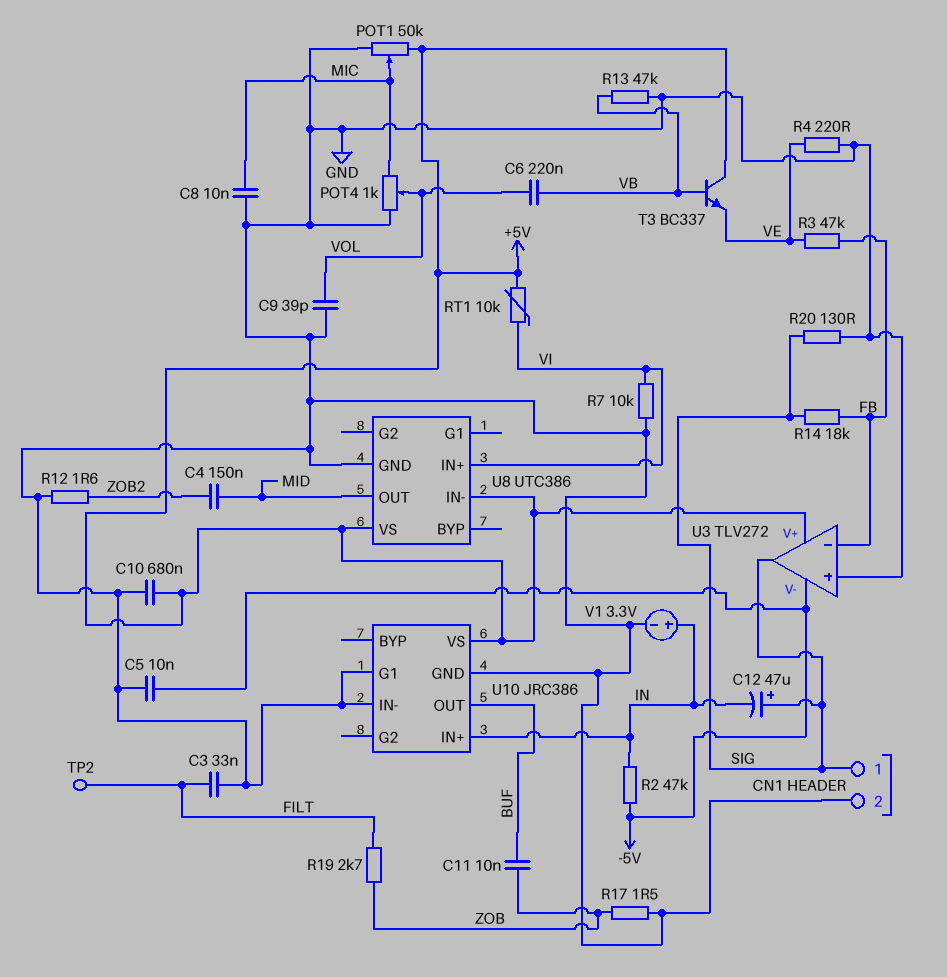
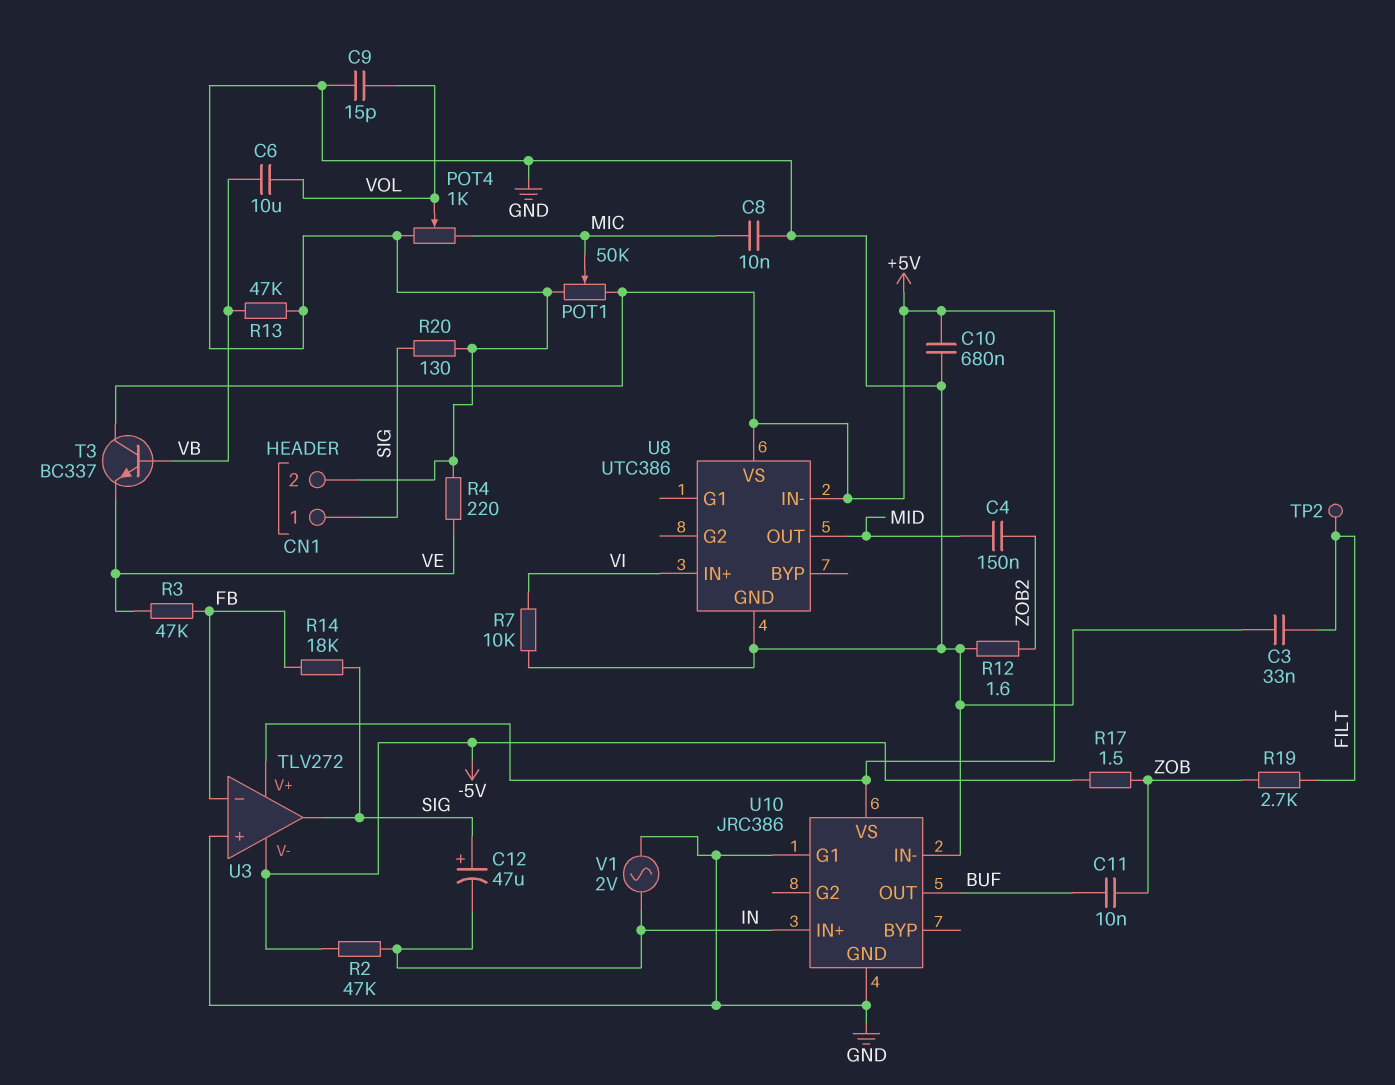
C5: 10nF (-5V, GND) -> none
C6: 220nF (VB, VOL) -> 10uF (VB, VOL)
C9: 39pF (GND, VOL) -> 15pF (GND, VOL)
R17: 1.5 (GND, ZOB) -> 1.5 (-5V, ZOB)
RT1: 10k (+5V, VI) -> none
V1: 3.3V (plus IN, minus GND) -> AC 2V (GND, IN)

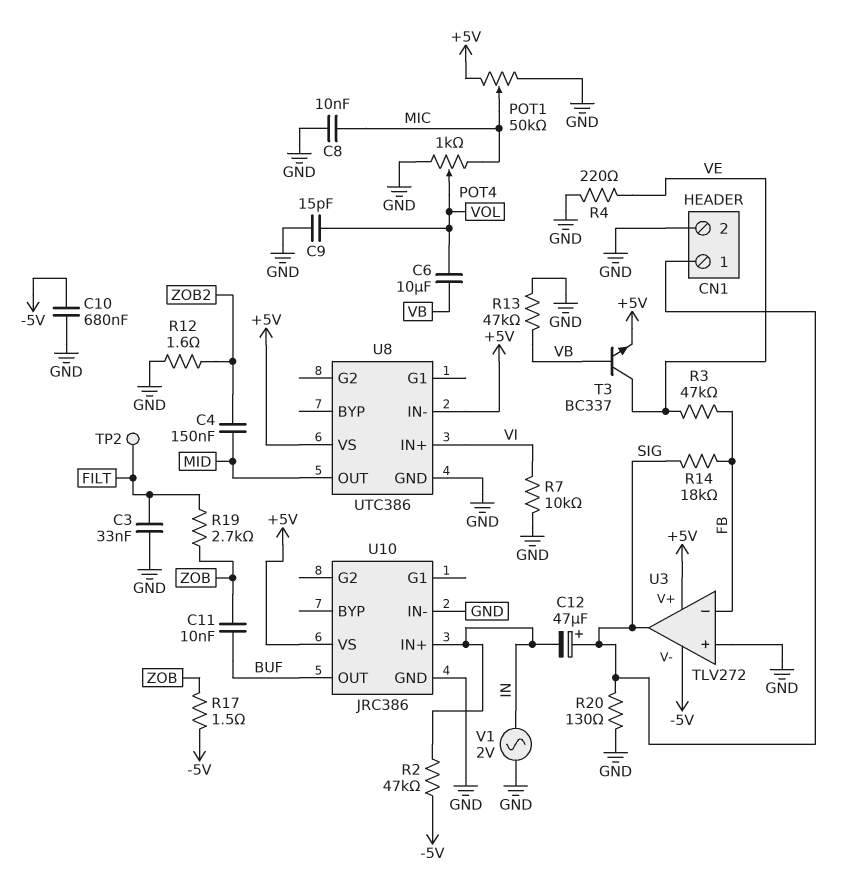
C10: 680nF (+5V, GND) -> 680nF (-5V, GND)
T3: NPN BC337 (B VB, C +5V, E VE) -> NPN BC337 (B VB, C VE, E +5V)
U10 pin G1: GND -> none

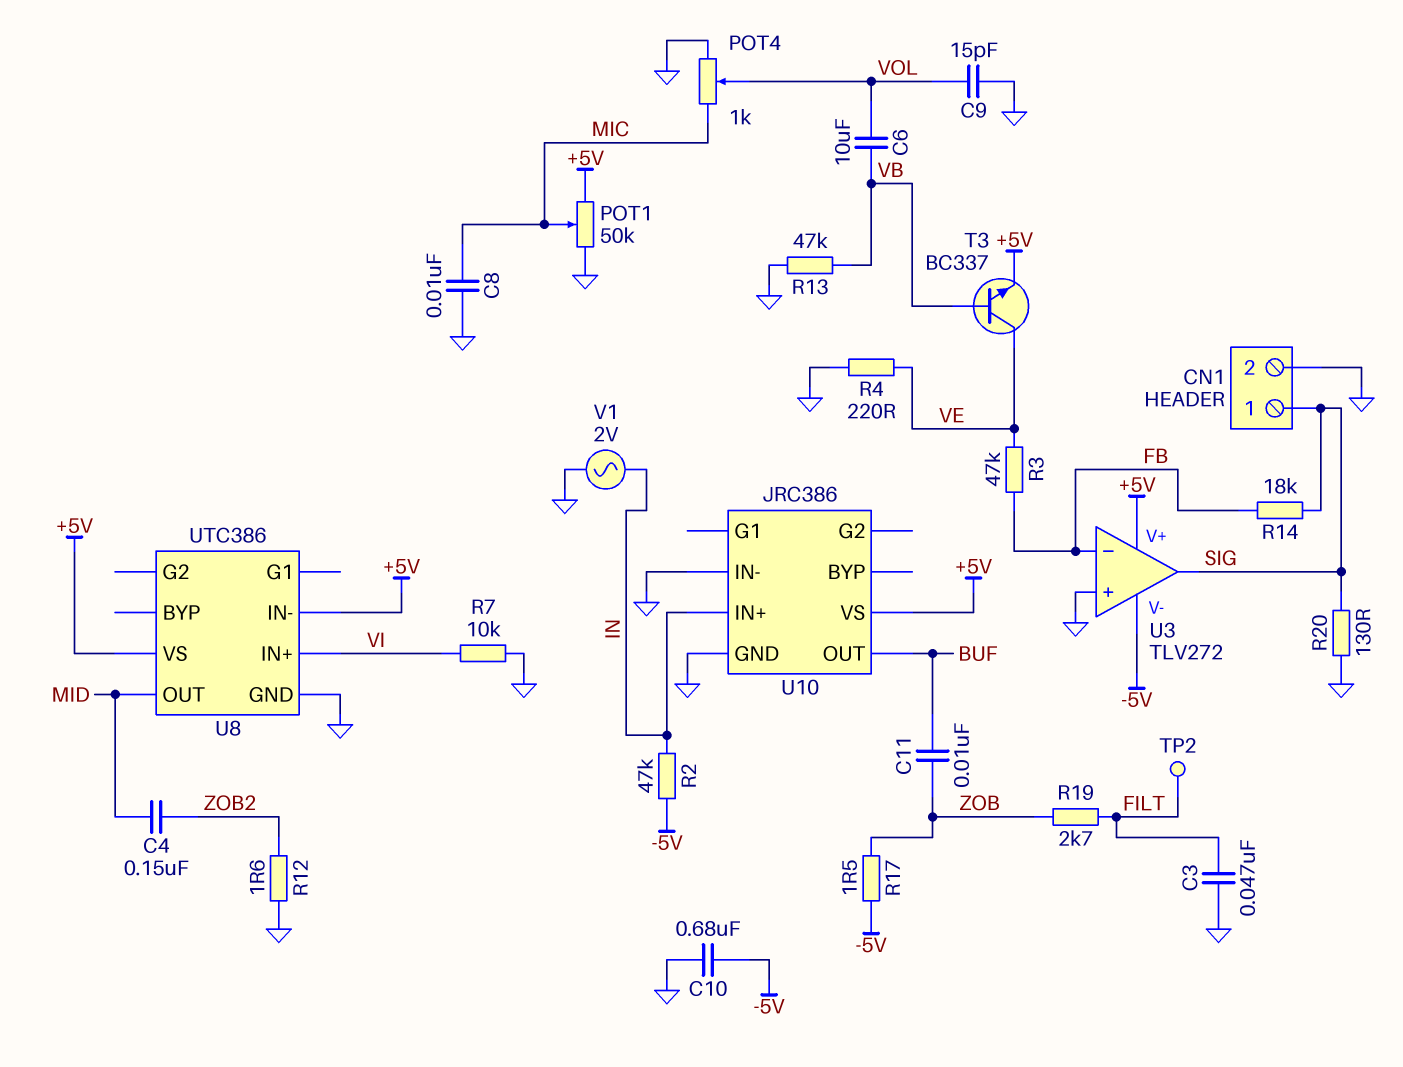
C3: 33nF (FILT, GND) -> 47nF (FILT, GND)
C12: 47uF (plus SIG, minus IN) -> none

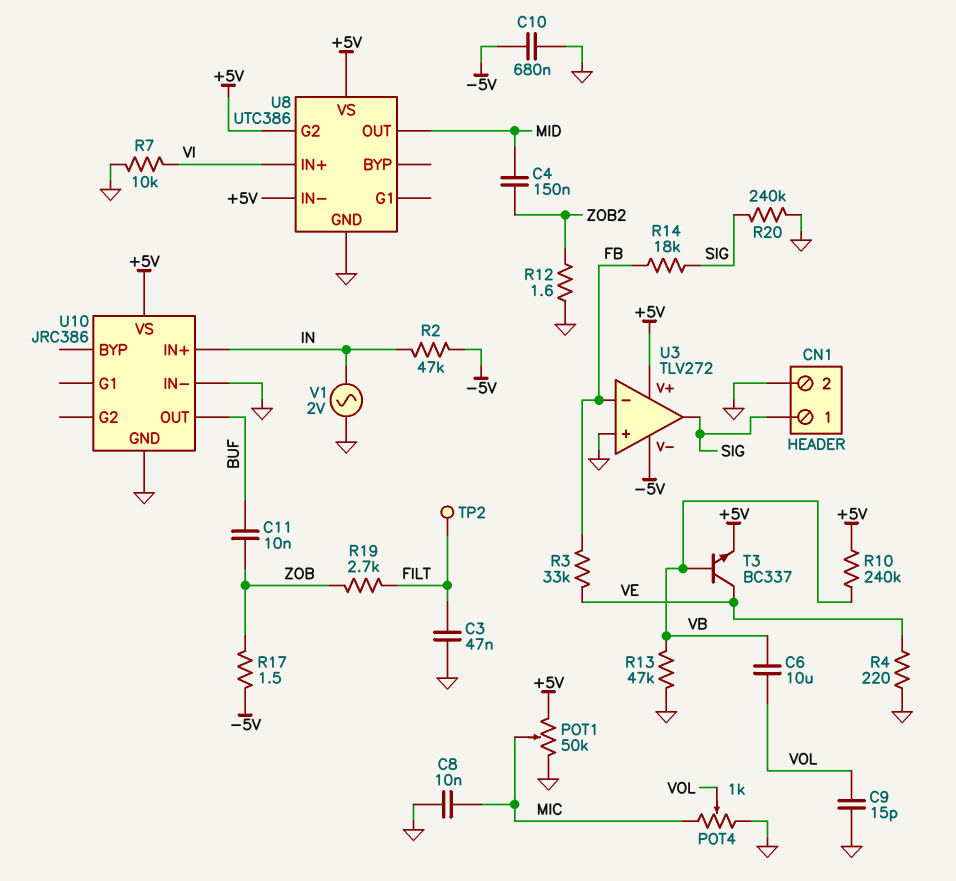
R3: 47k (FB, VE) -> 33k (FB, VE)
R10: none -> 240k (+5V, VB)
R20: 130 (GND, SIG) -> 240k (GND, SIG)
U8 pin G2: none -> +5V

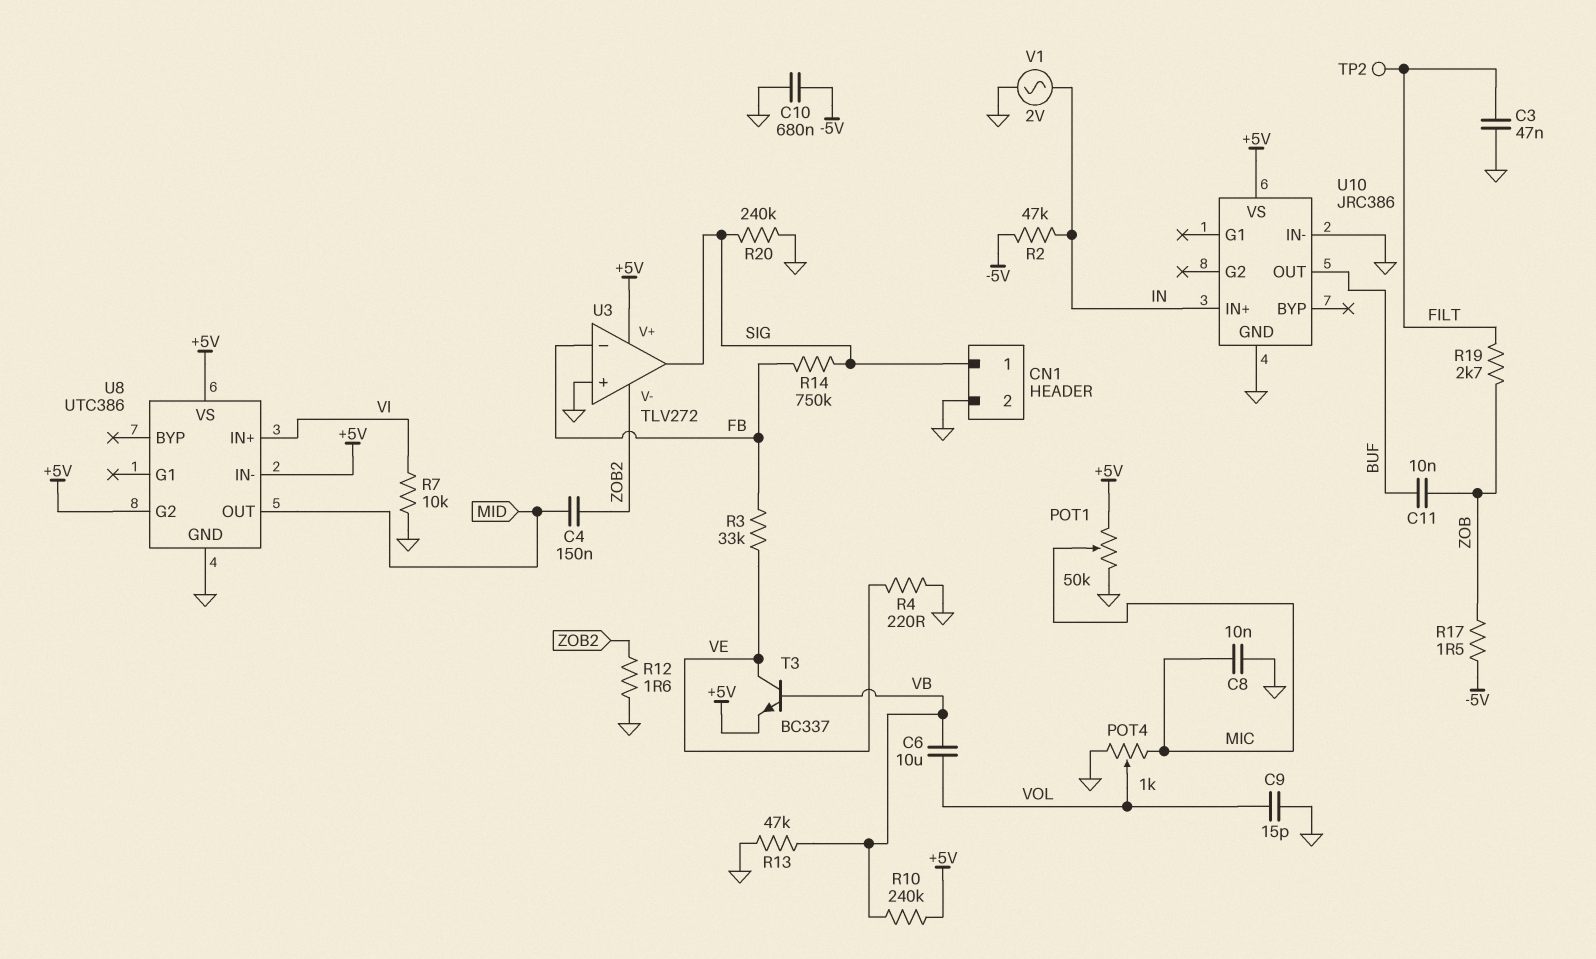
R14: 18k (FB, SIG) -> 750k (FB, SIG)
U3 pin V-: -5V -> ZOB2

